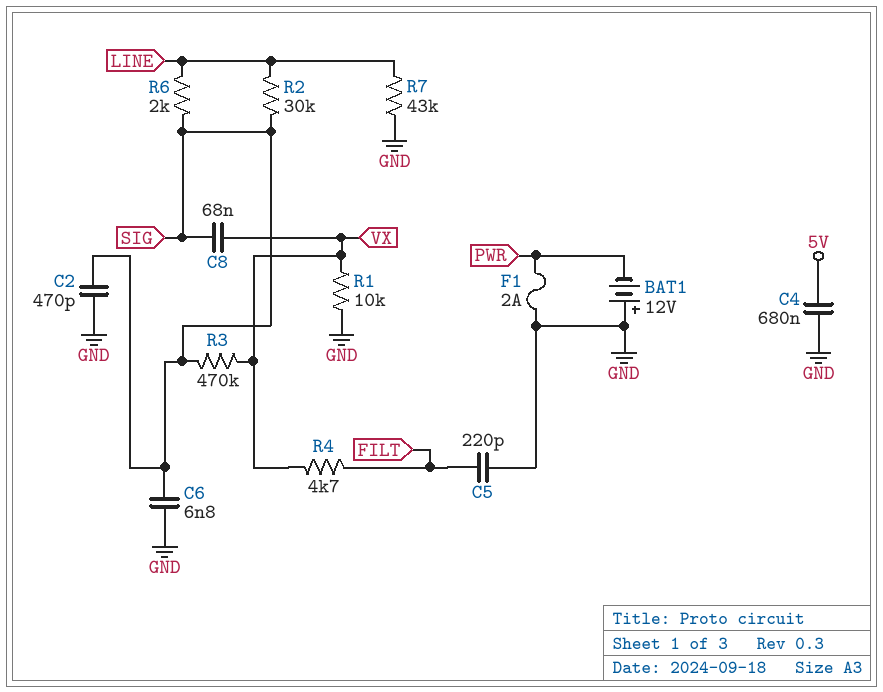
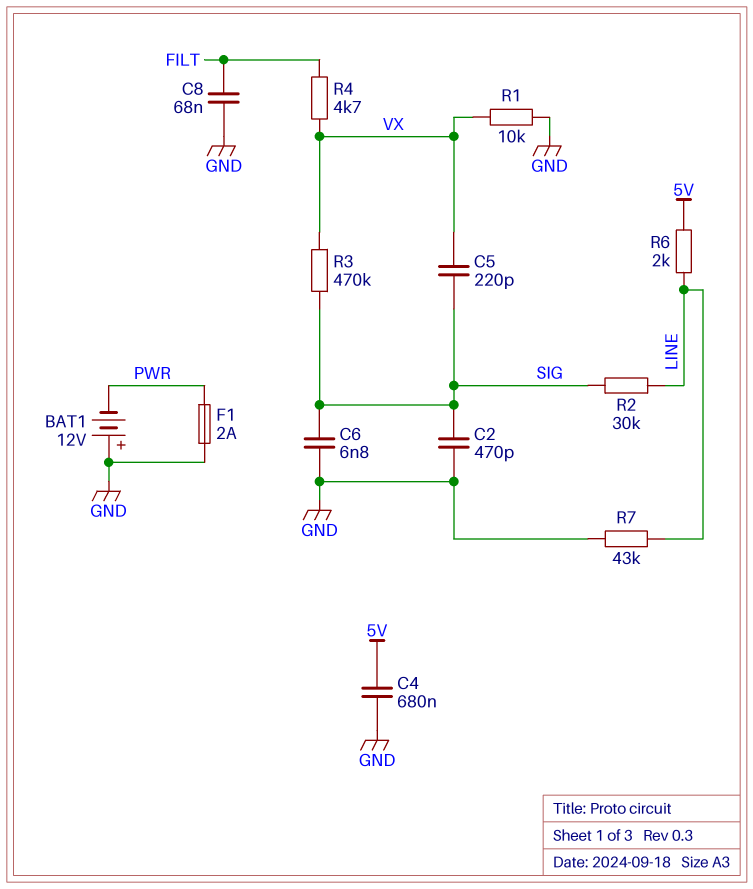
C5: 220pF (FILT, GND) -> 220pF (SIG, VX)
C8: 68nF (SIG, VX) -> 68nF (FILT, GND)
R6: 2k (LINE, SIG) -> 2k (5V, LINE)

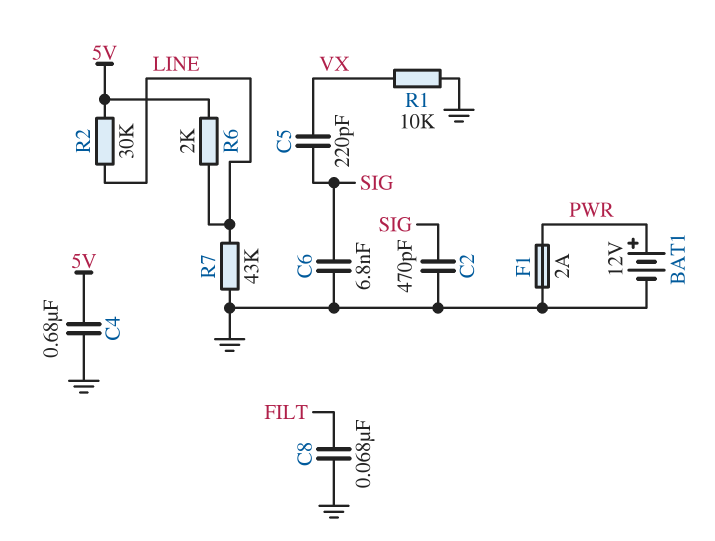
BAT1: 12V (plus GND, minus PWR) -> 12V (plus PWR, minus GND)
R2: 30k (LINE, SIG) -> 30k (5V, LINE)
R3: 470k (SIG, VX) -> none
R4: 4.7k (FILT, VX) -> none

